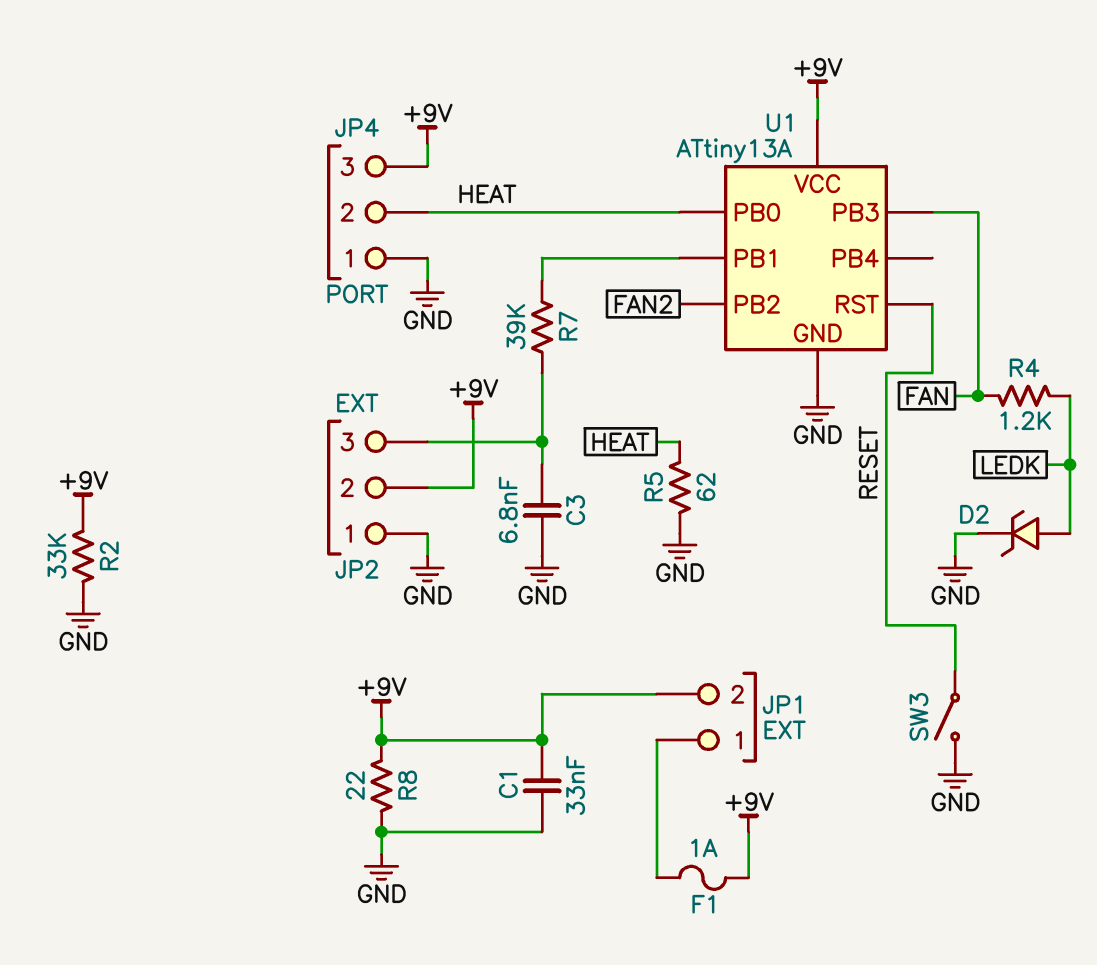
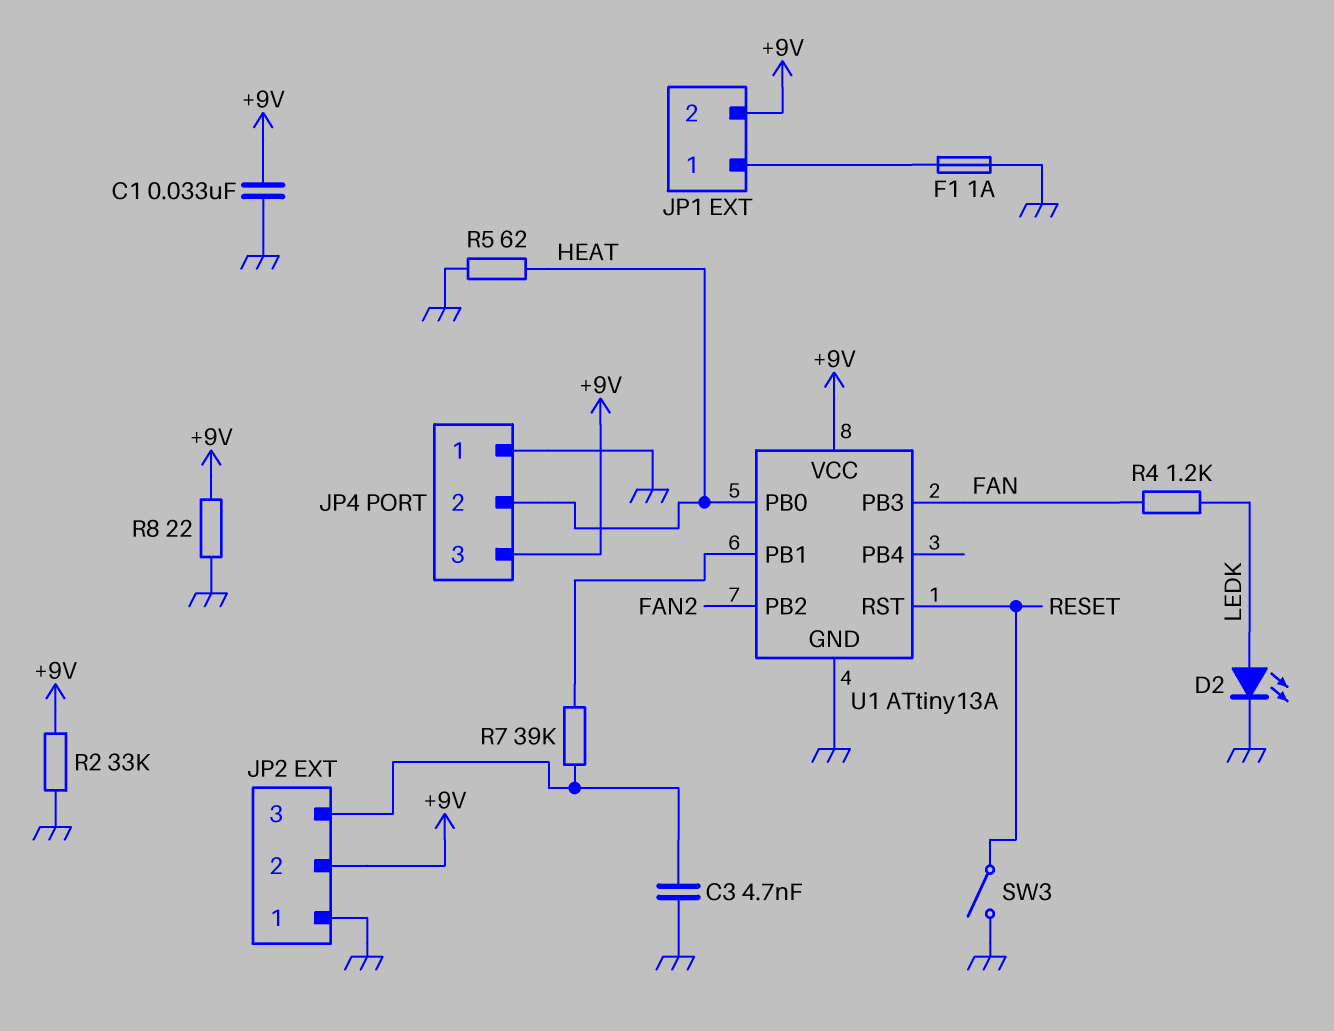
C3: 6.8nF (GND, JP2/3) -> 4.7nF (GND, JP2/3)
D2: zener (A LEDK, K GND) -> LED (A LEDK, K GND)
F1: 1A (+9V, JP1/1) -> 1A (GND, JP1/1)

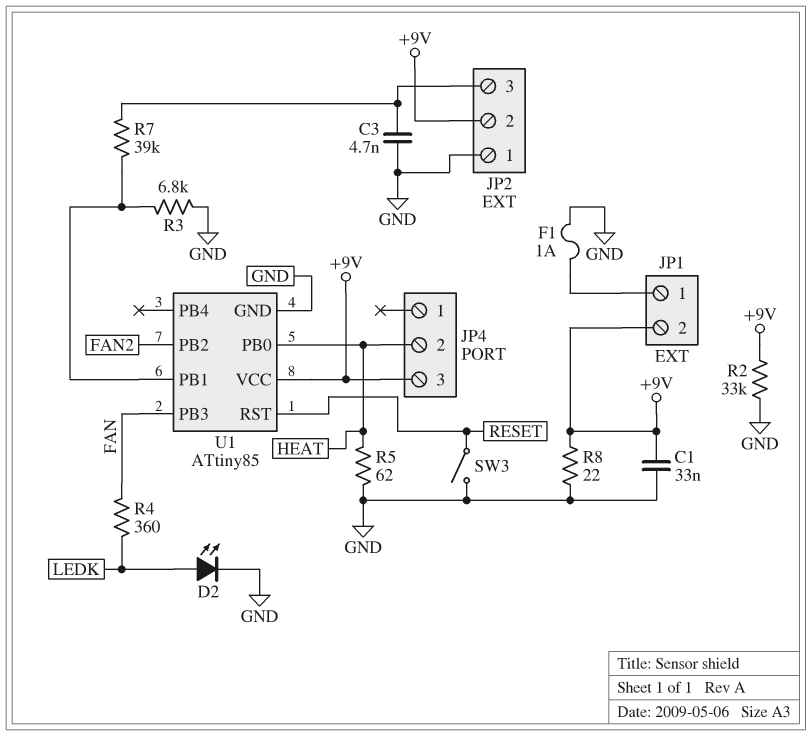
JP4 pin 1: GND -> none
R3: none -> 6.8k (GND, U1/PB1)
R4: 1.2k (FAN, LEDK) -> 360 (FAN, LEDK)
U1: ATtiny13A -> ATtiny85

